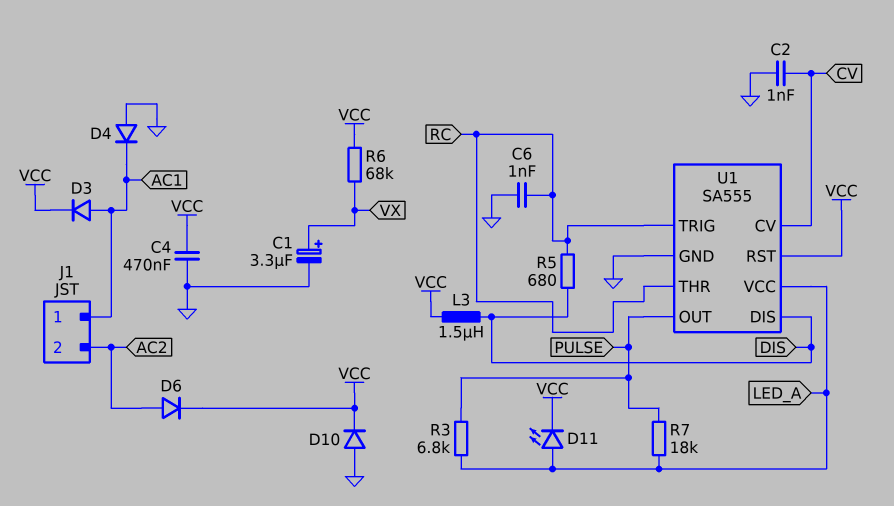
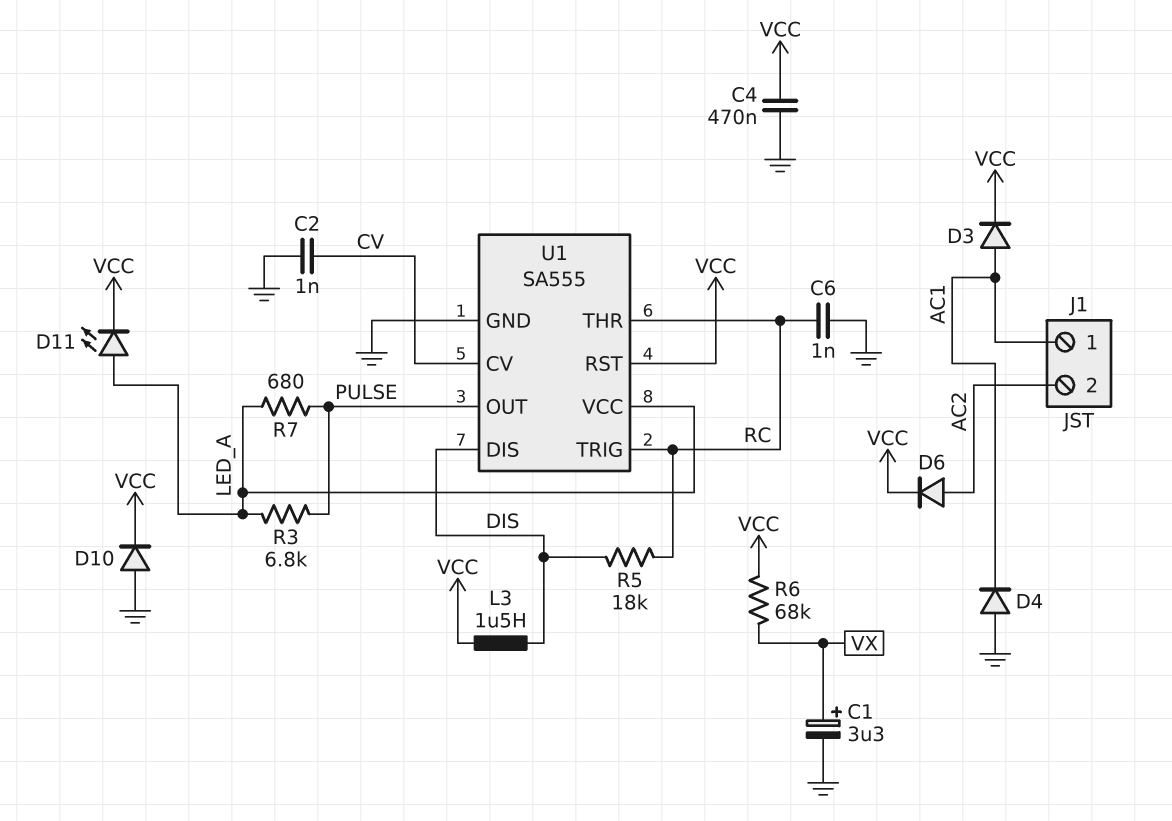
R5: 680 (DIS, RC) -> 18k (DIS, RC)
R7: 18k (LED_A, PULSE) -> 680 (LED_A, PULSE)

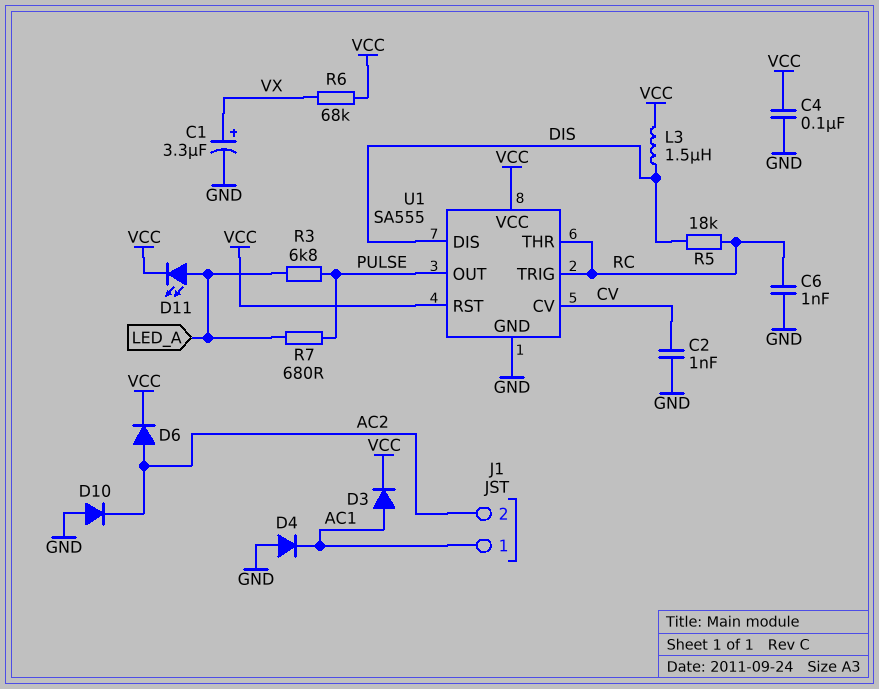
C4: 470nF (GND, VCC) -> 100nF (GND, VCC)
D10: diode (A GND, K VCC) -> diode (A GND, K AC2)
U1 pin VCC: LED_A -> VCC

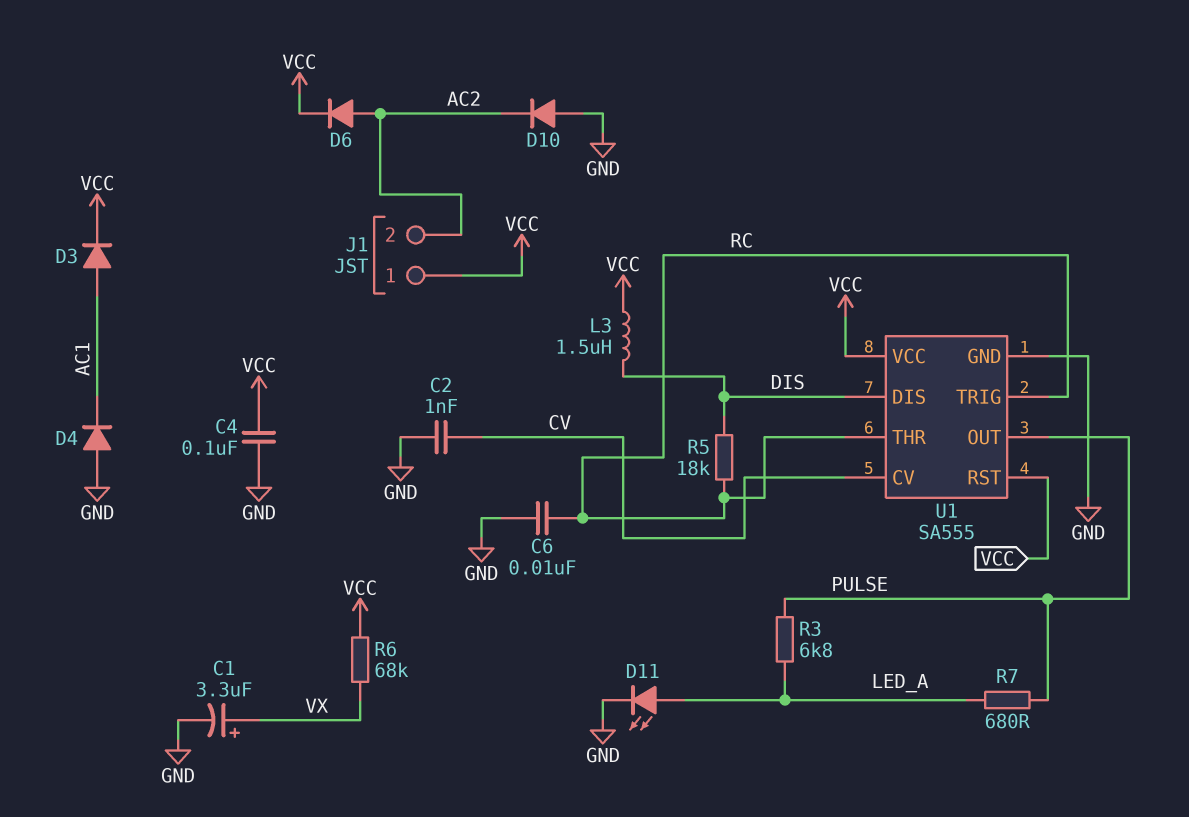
C6: 1nF (GND, RC) -> 10nF (GND, RC)
D11: LED (A LED_A, K VCC) -> LED (A LED_A, K GND)
J1 pin 1: AC1 -> VCC

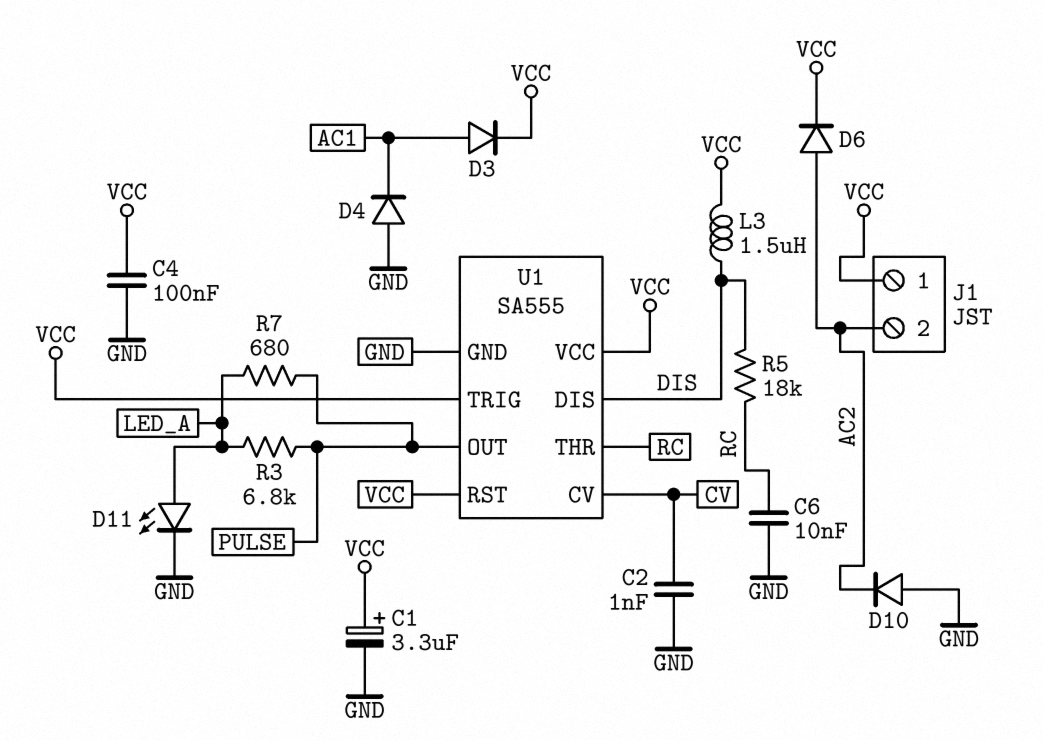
C1: 3.3uF (plus VX, minus GND) -> 3.3uF (plus VCC, minus GND)
R6: 68k (VCC, VX) -> none
U1 pin TRIG: RC -> VCC

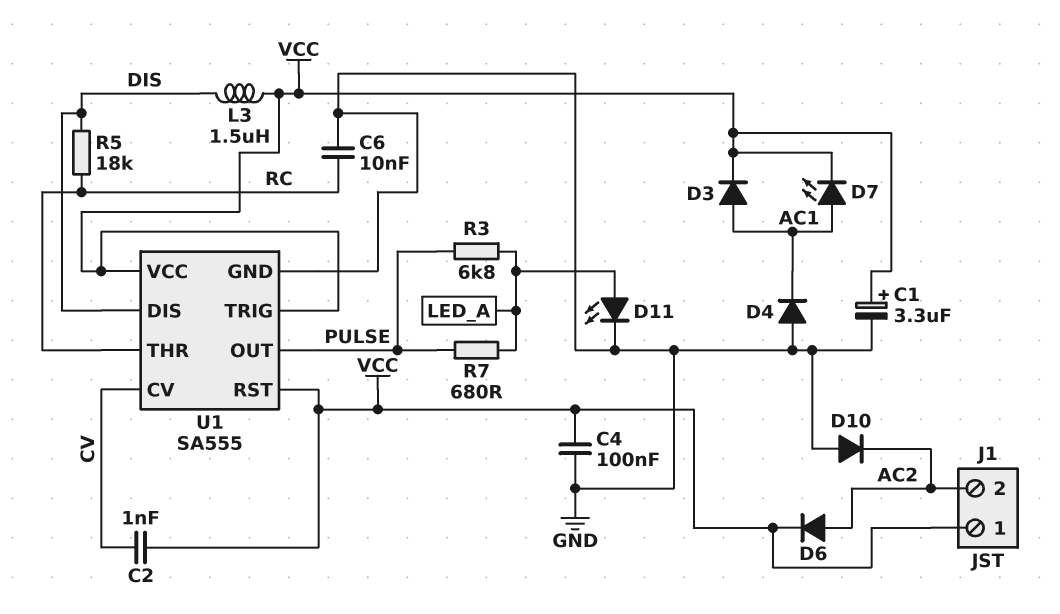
C2: 1nF (CV, GND) -> 1nF (CV, VCC)
D7: none -> LED (A AC1, K VCC)

